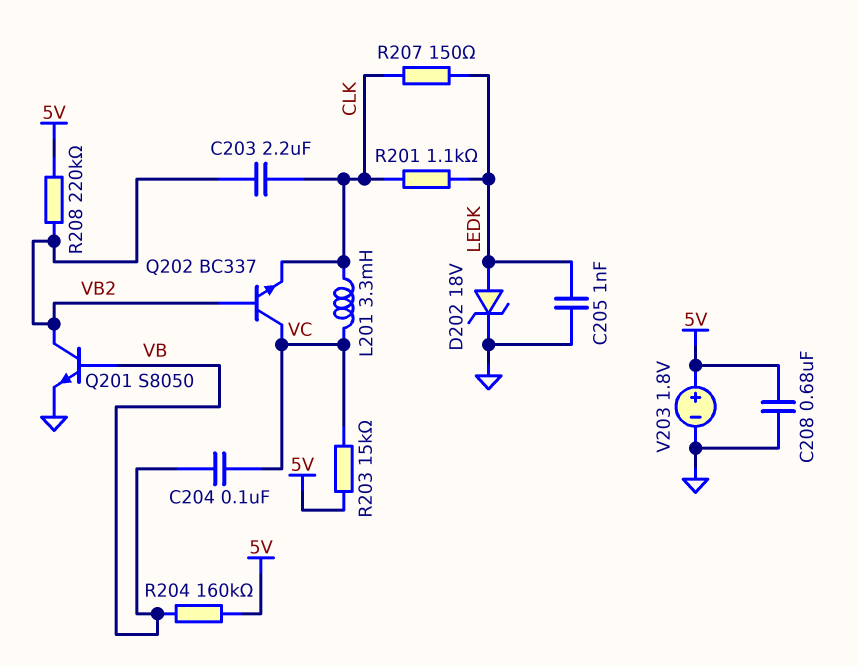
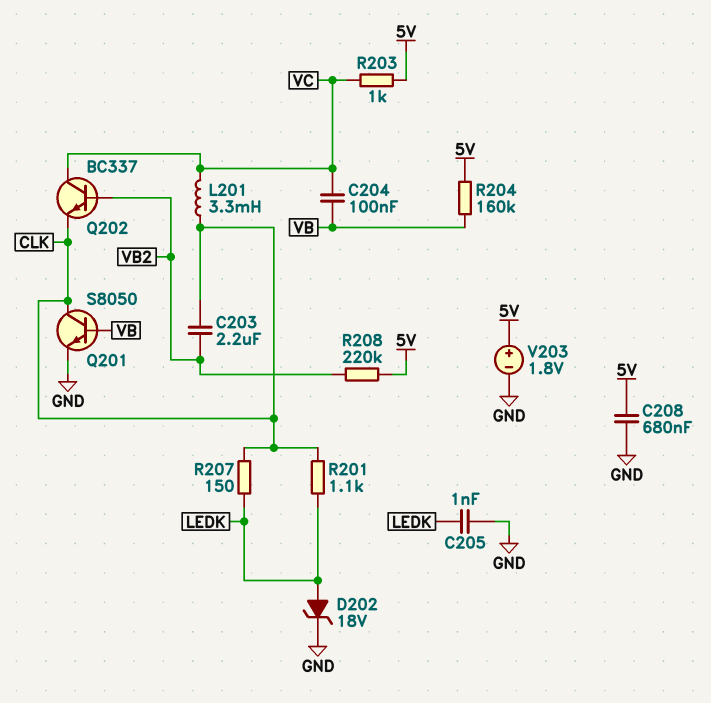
Q201: NPN S8050 (B VB, C VB2, E GND) -> NPN S8050 (B VB, C CLK, E GND)
R203: 15k (5V, VC) -> 1k (5V, VC)

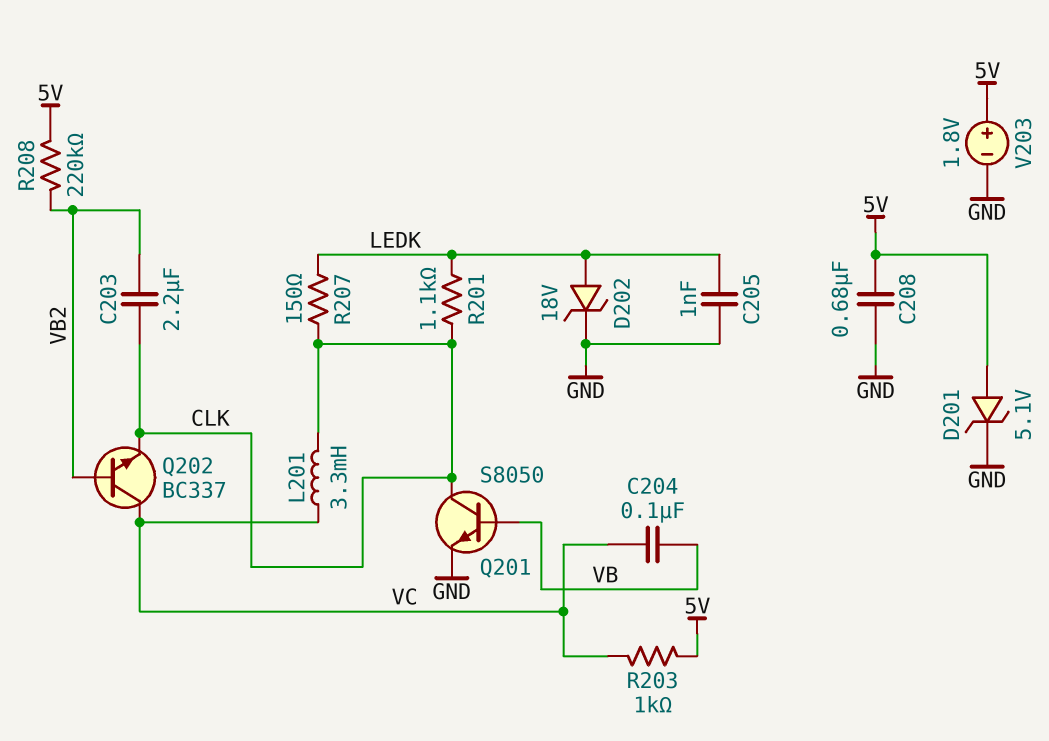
D201: none -> zener 5.1V (A 5V, K GND)
R204: 160k (5V, VB) -> none

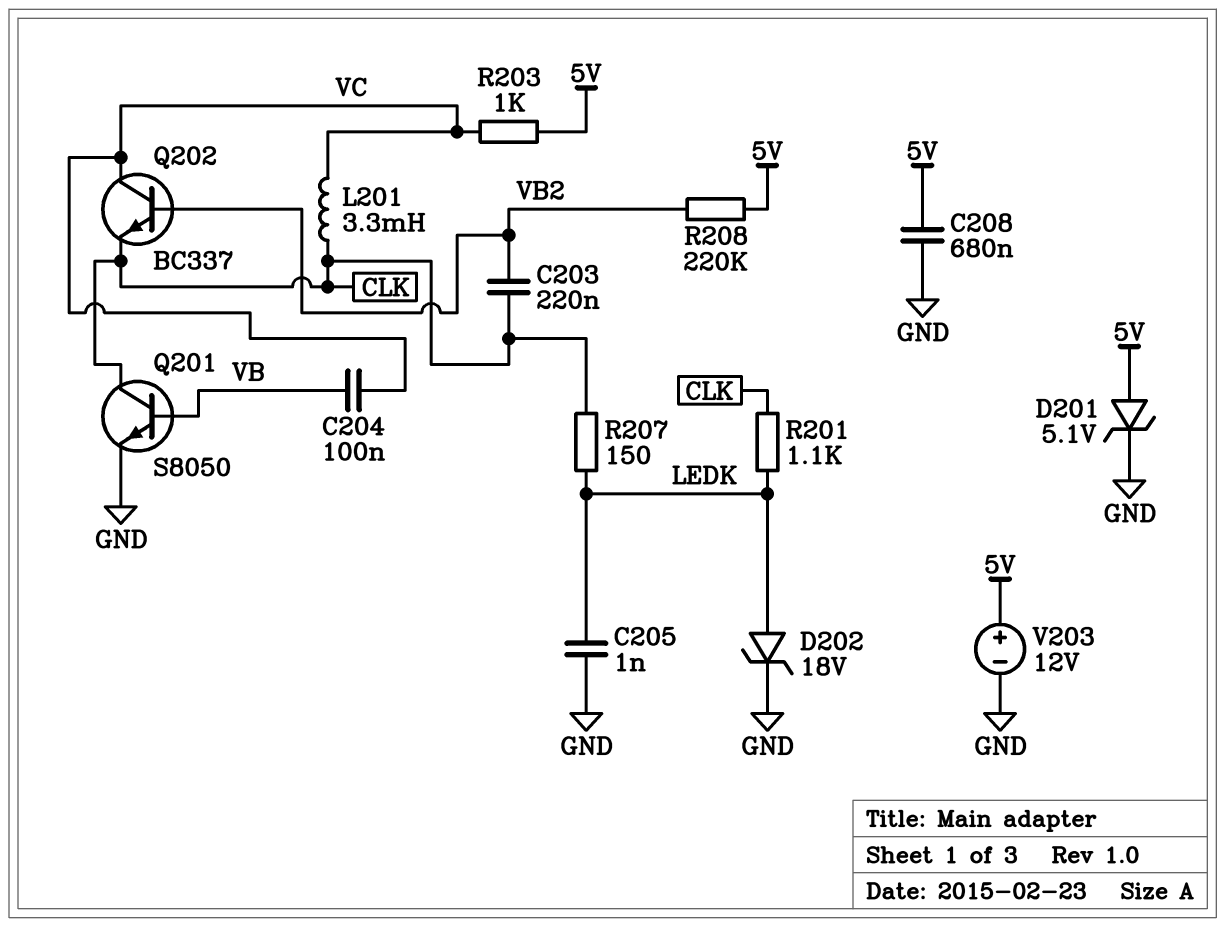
C203: 2.2uF (CLK, VB2) -> 220nF (CLK, VB2)
V203: 1.8V (plus 5V, minus GND) -> 12V (plus 5V, minus GND)

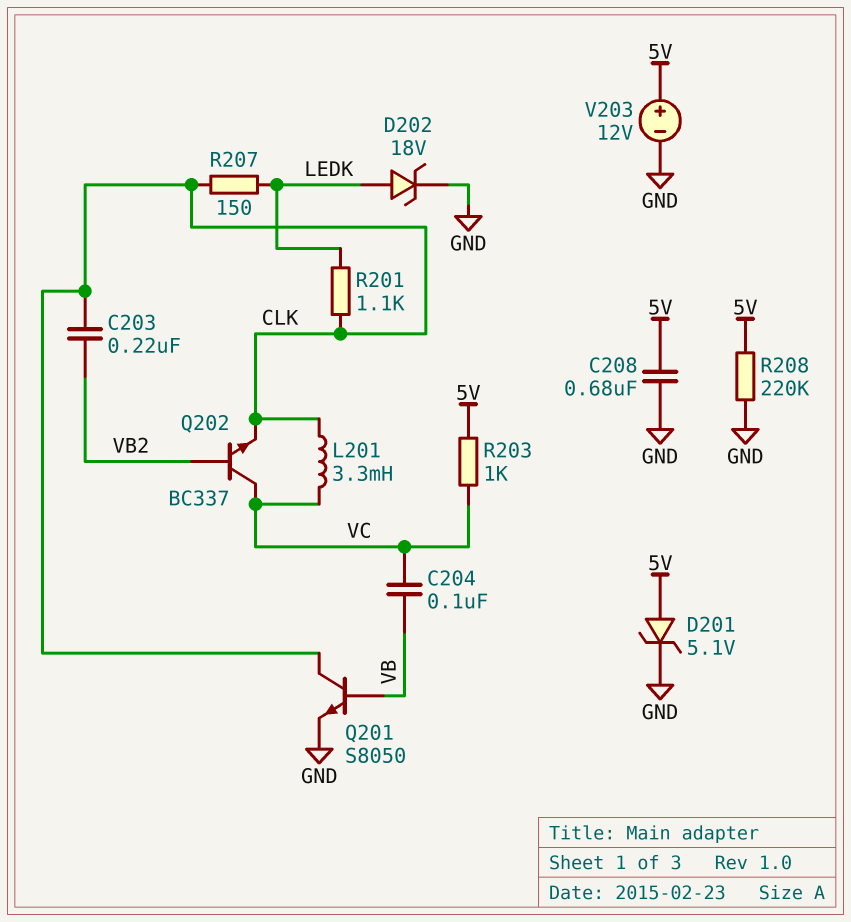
C205: 1nF (GND, LEDK) -> none
R208: 220k (5V, VB2) -> 220k (5V, GND)

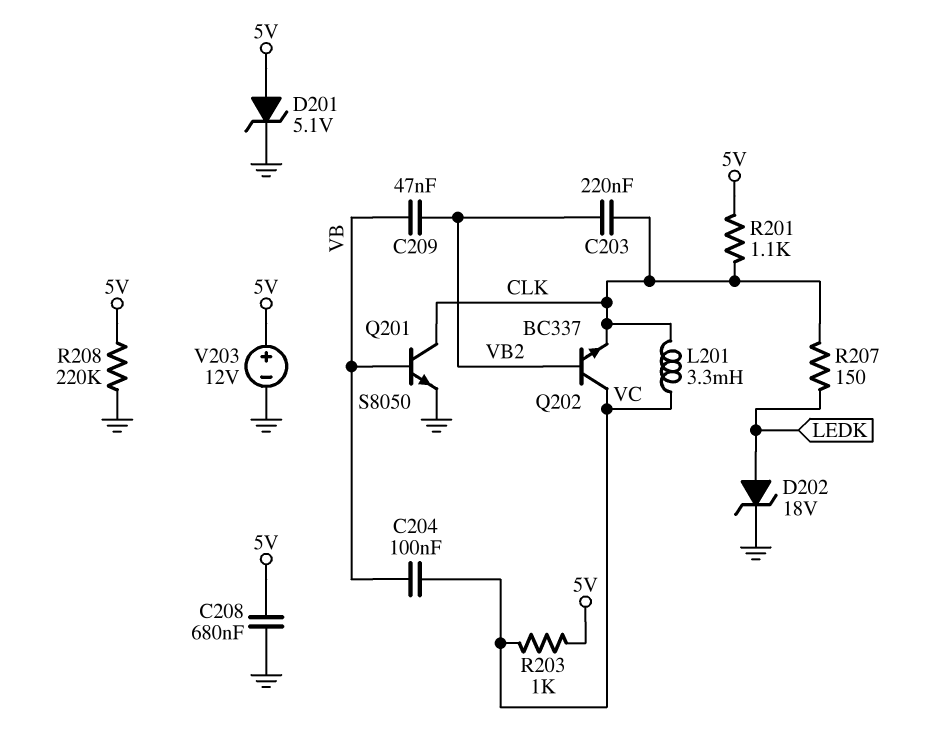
C209: none -> 47nF (VB, VB2)
R201: 1.1k (CLK, LEDK) -> 1.1k (5V, CLK)

